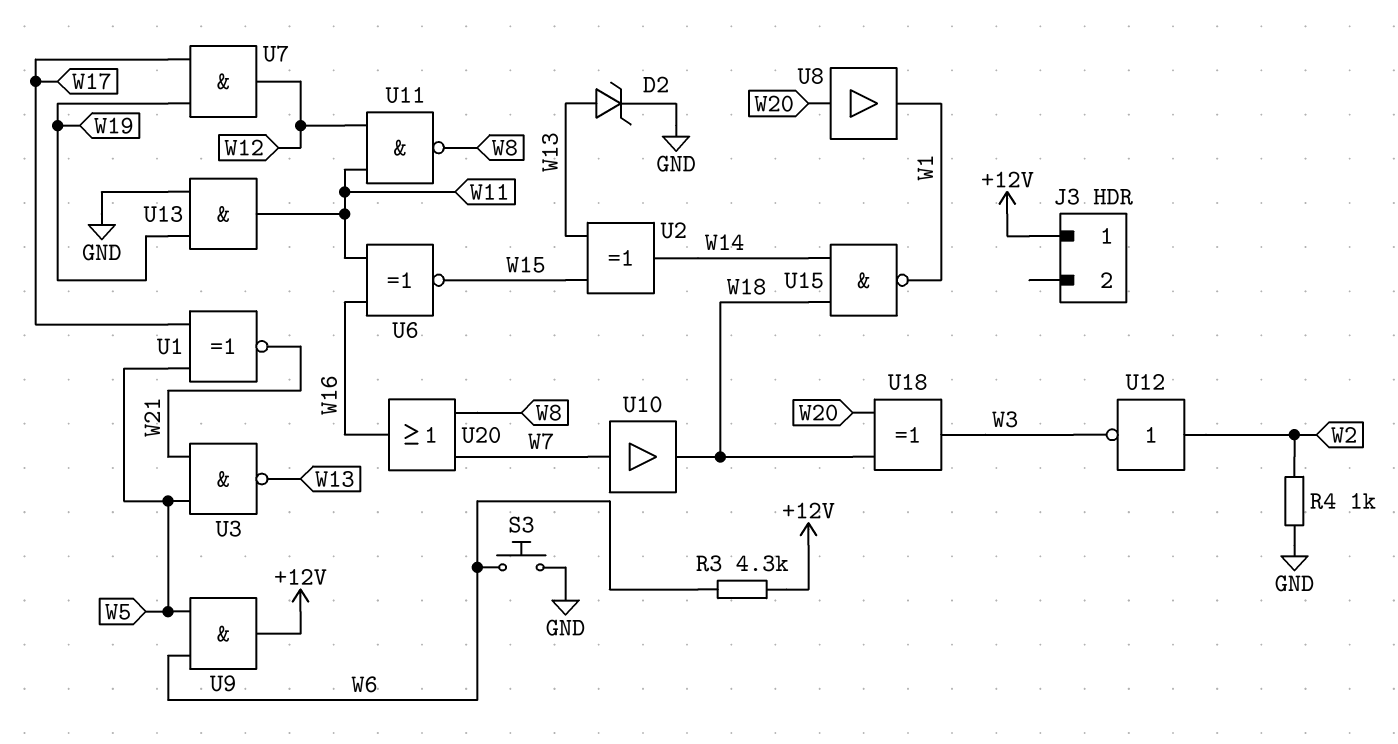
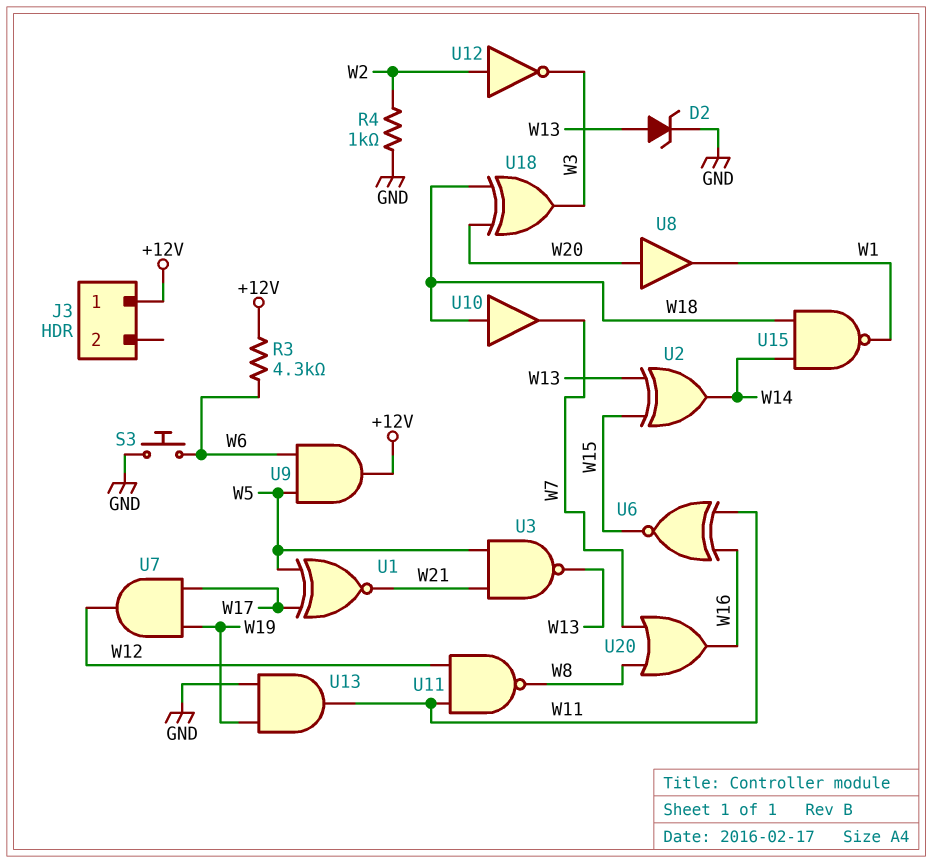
U10: buffer (in W7, out W18) -> buffer (in W18, out W7)

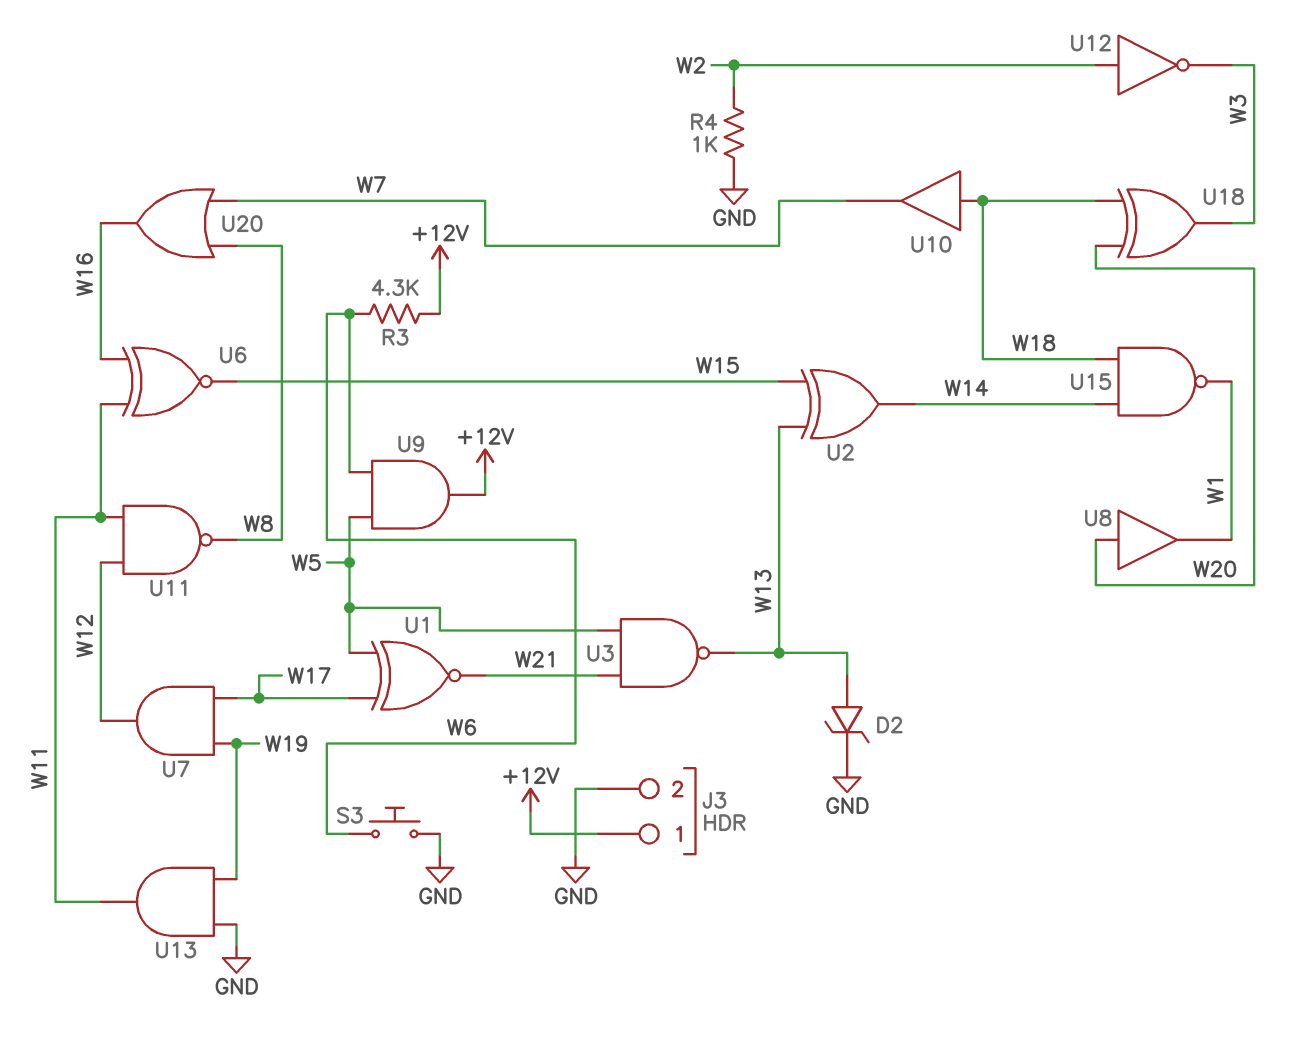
J3 pin 2: none -> GND

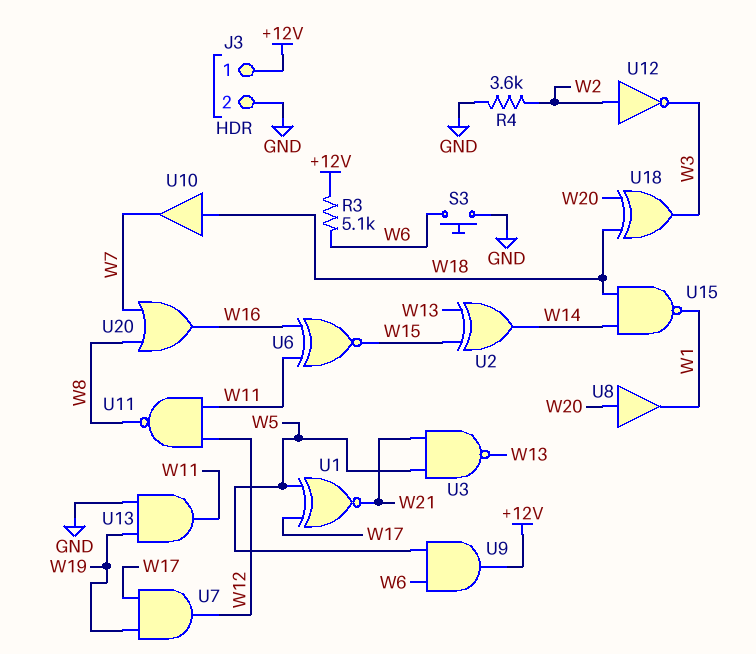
D2: zener (A W13, K GND) -> none
R3: 4.3k (+12V, W6) -> 5.1k (+12V, W6)
R4: 1k (GND, W2) -> 3.6k (GND, W2)

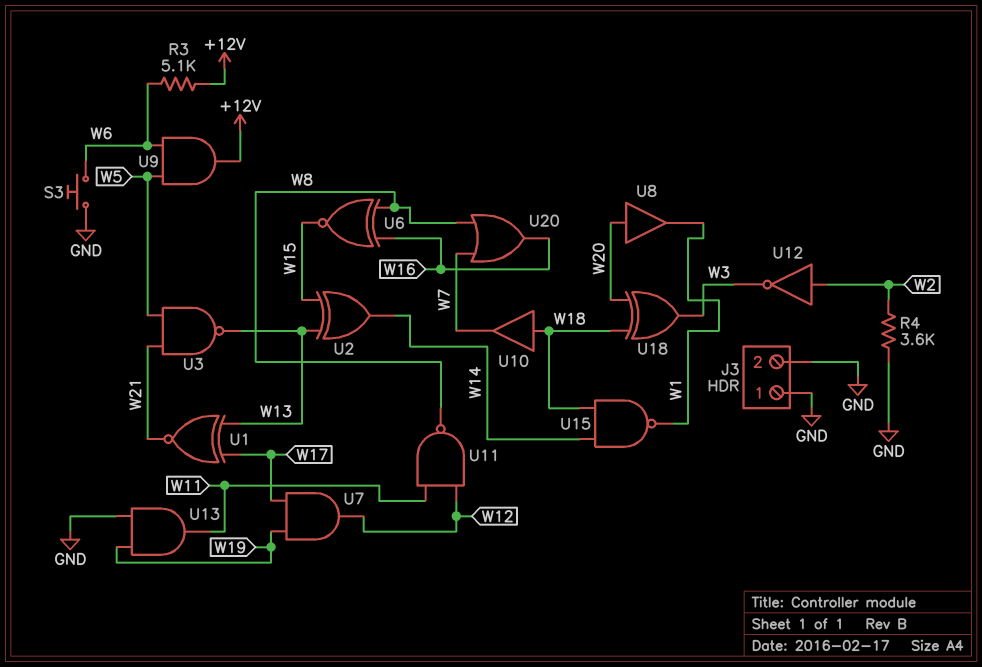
J3 pin 1: +12V -> GND
U1: XNOR (in W5, in W17, out W21) -> XNOR (in W13, in W17, out W21)
U6: XNOR (in W11, in W16, out W15) -> XNOR (in W8, in W16, out W15)

